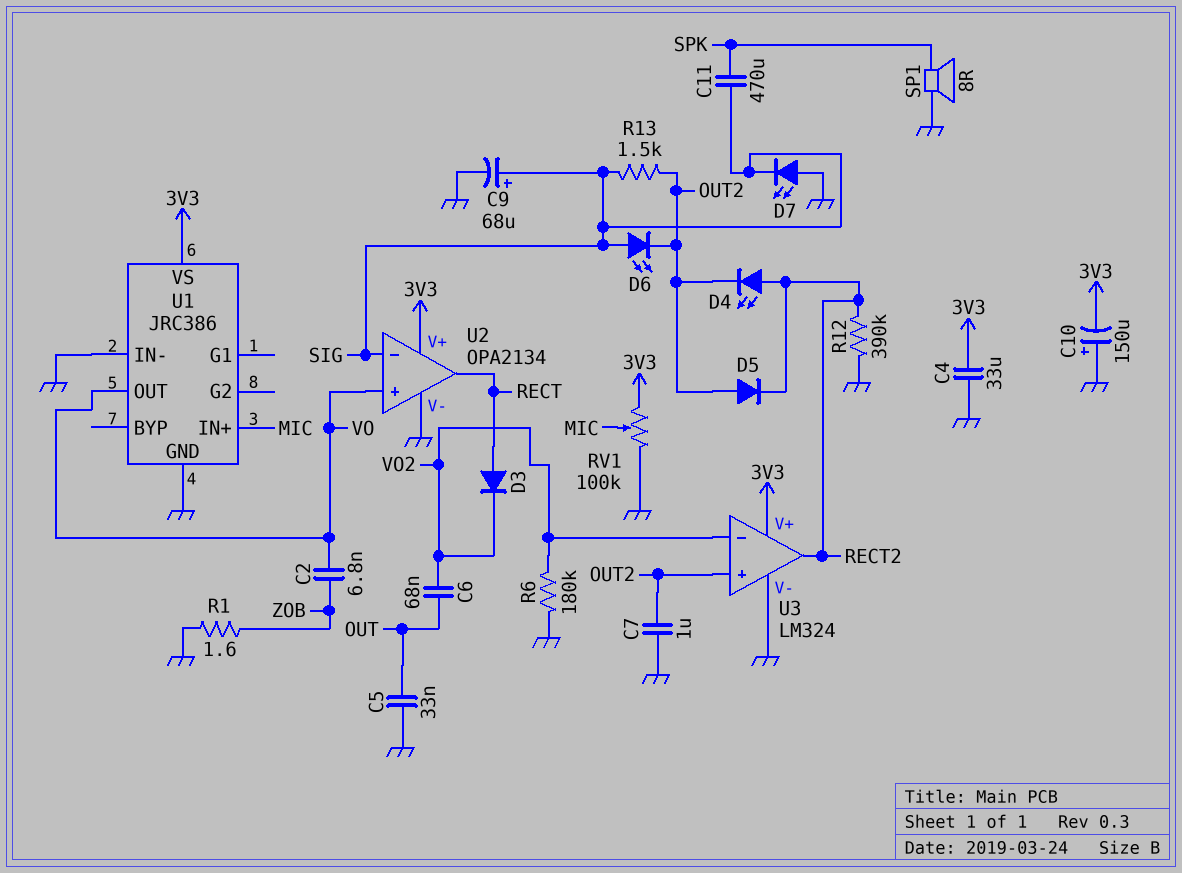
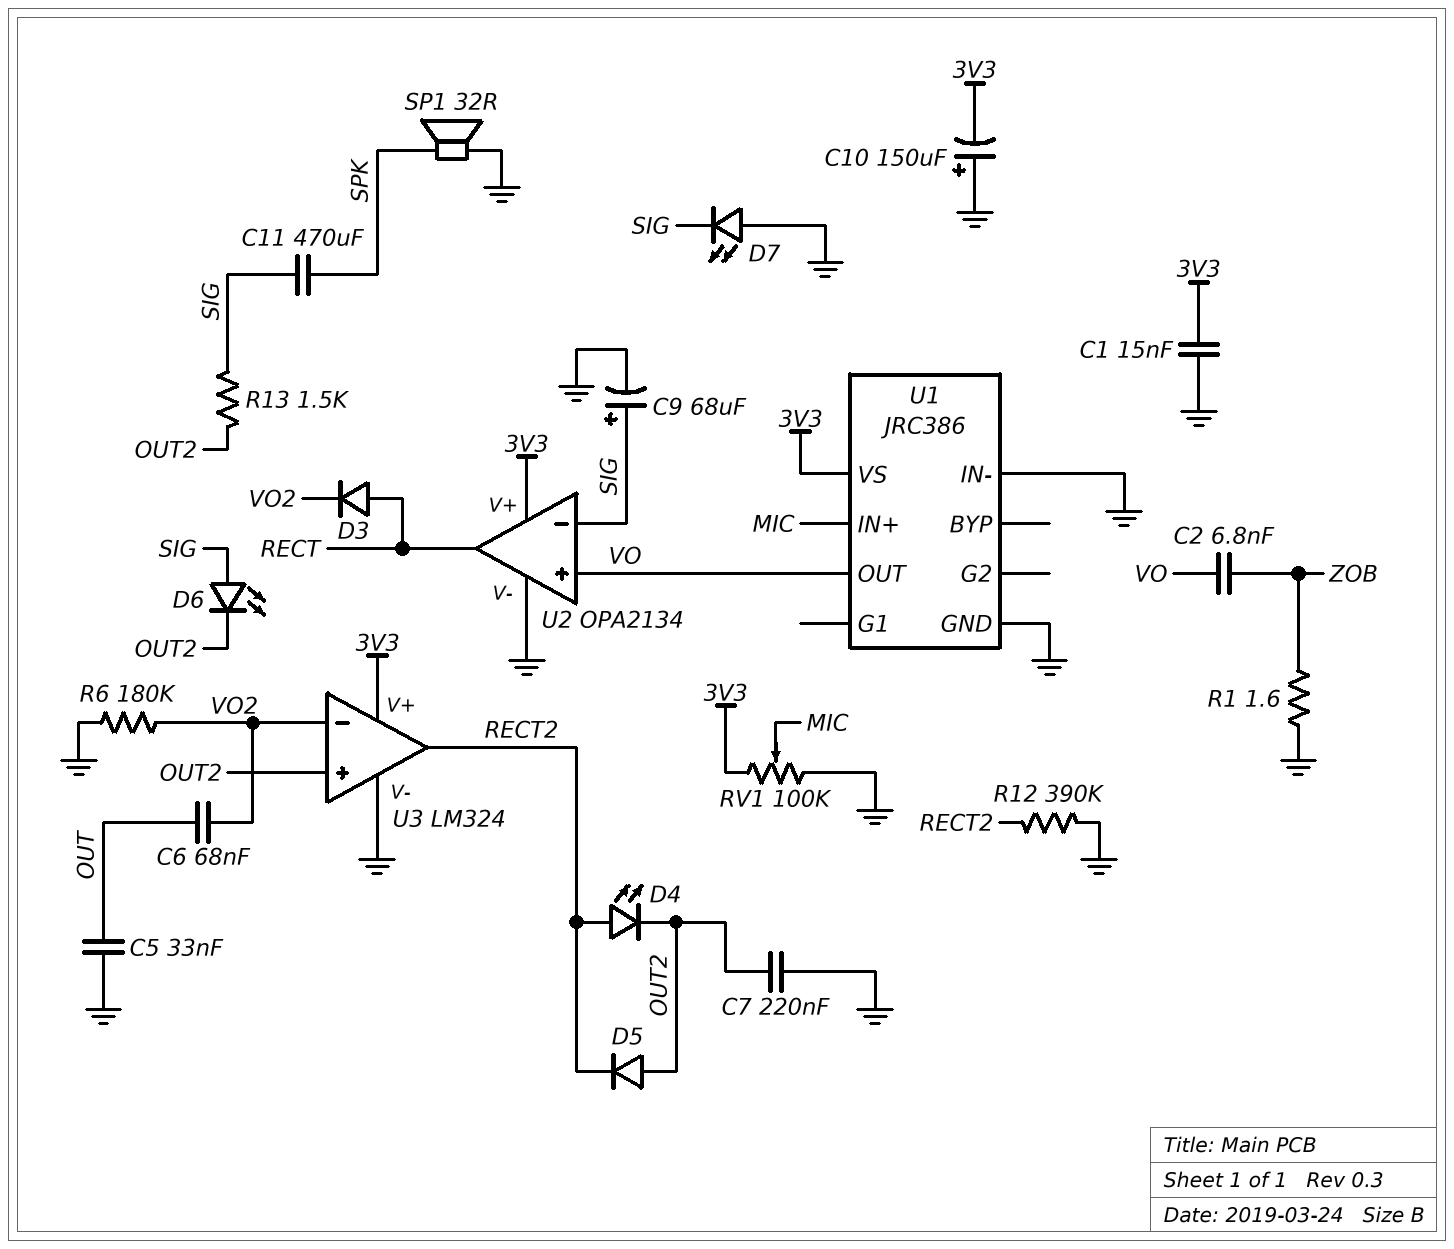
C1: none -> 15nF (3V3, GND)
C4: 33uF (3V3, GND) -> none
C7: 1uF (GND, OUT2) -> 220nF (GND, OUT2)
SP1: speaker 8R (GND, SPK) -> speaker 32R (GND, SPK)

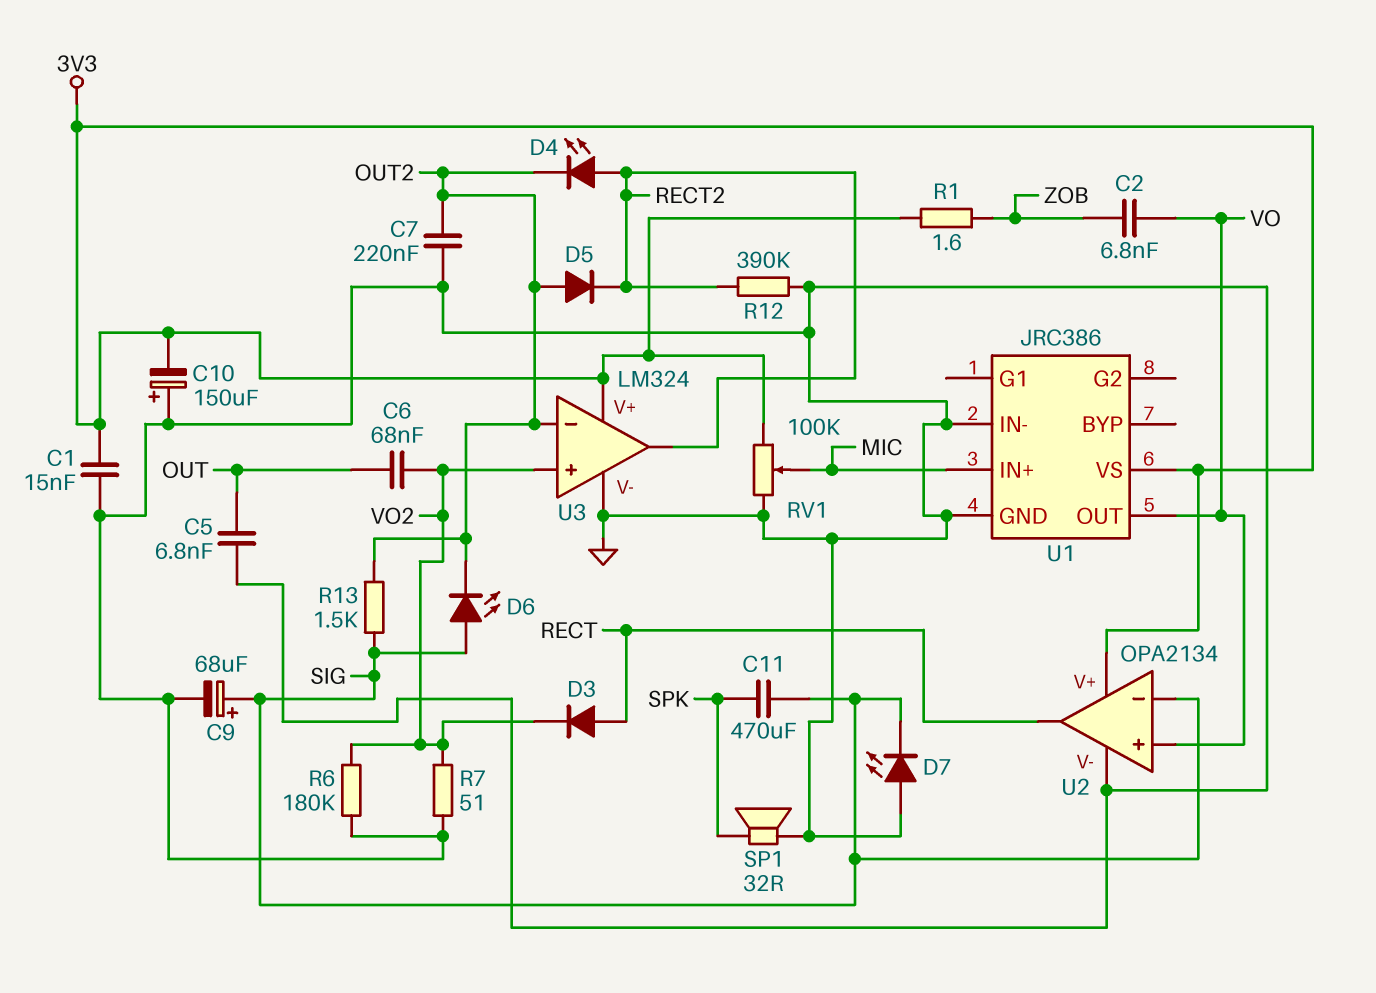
C5: 33nF (GND, OUT) -> 6.8nF (GND, OUT)
R1: 1.6 (GND, ZOB) -> 1.6 (3V3, ZOB)
R7: none -> 51 (GND, VO2)
U3 pin in+: OUT2 -> VO2
U3 pin in-: VO2 -> OUT2

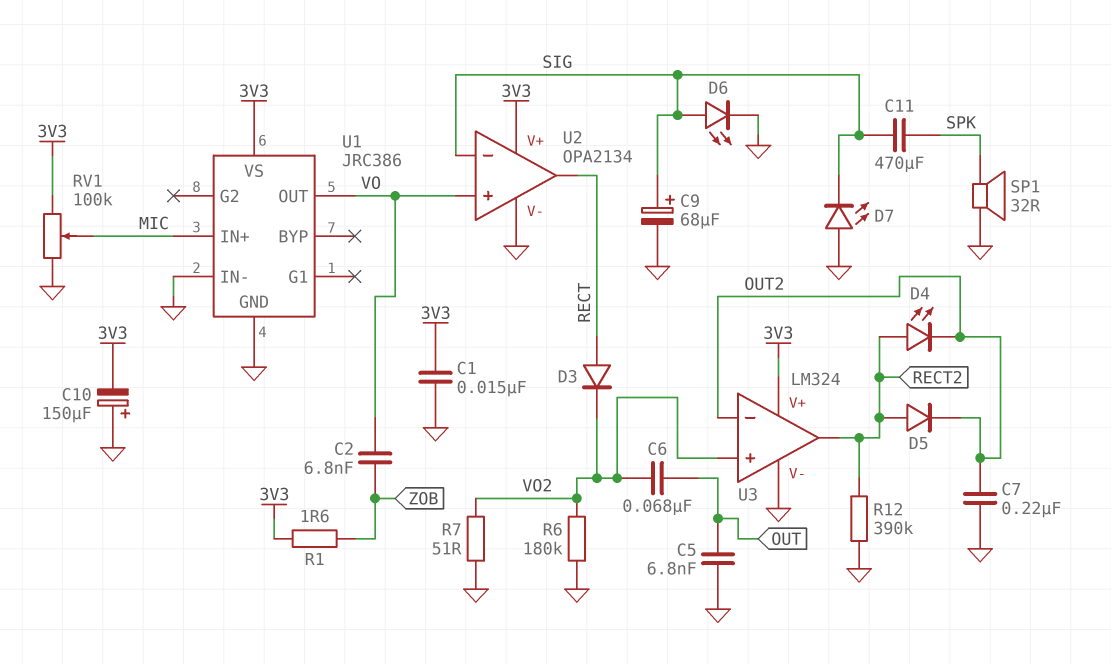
D5: diode (A OUT2, K RECT2) -> diode (A RECT2, K OUT2)
D6: LED (A SIG, K OUT2) -> LED (A SIG, K GND)
R13: 1.5k (OUT2, SIG) -> none

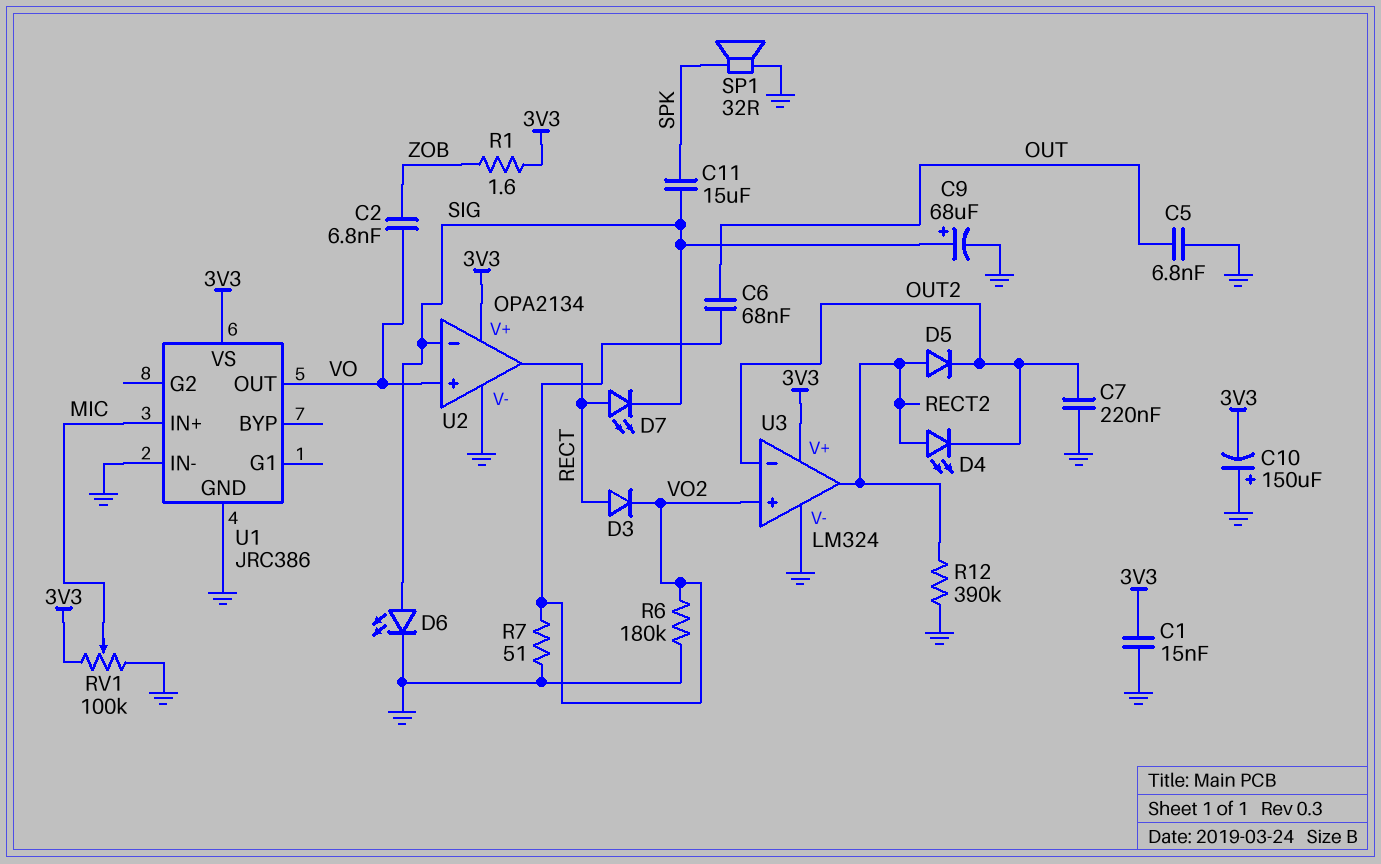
C11: 470uF (SIG, SPK) -> 15uF (SIG, SPK)
D7: LED (A GND, K SIG) -> LED (A RECT, K SIG)

